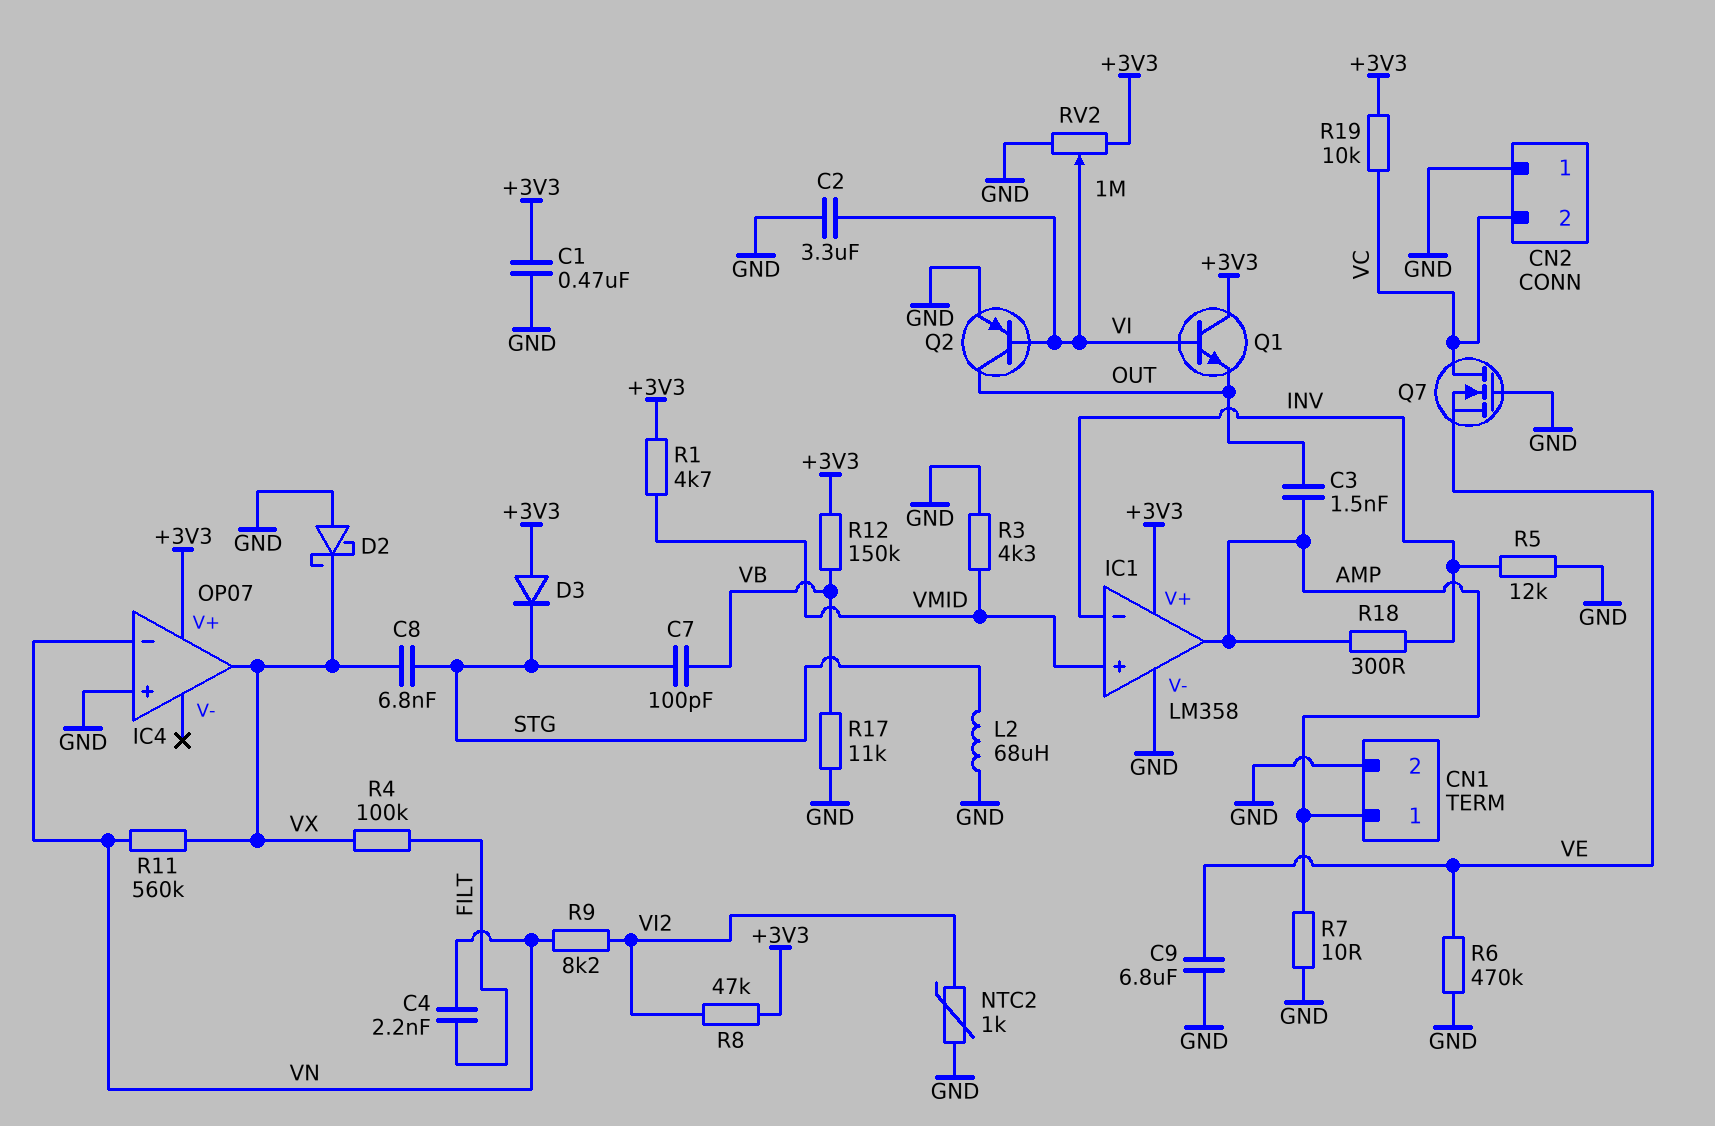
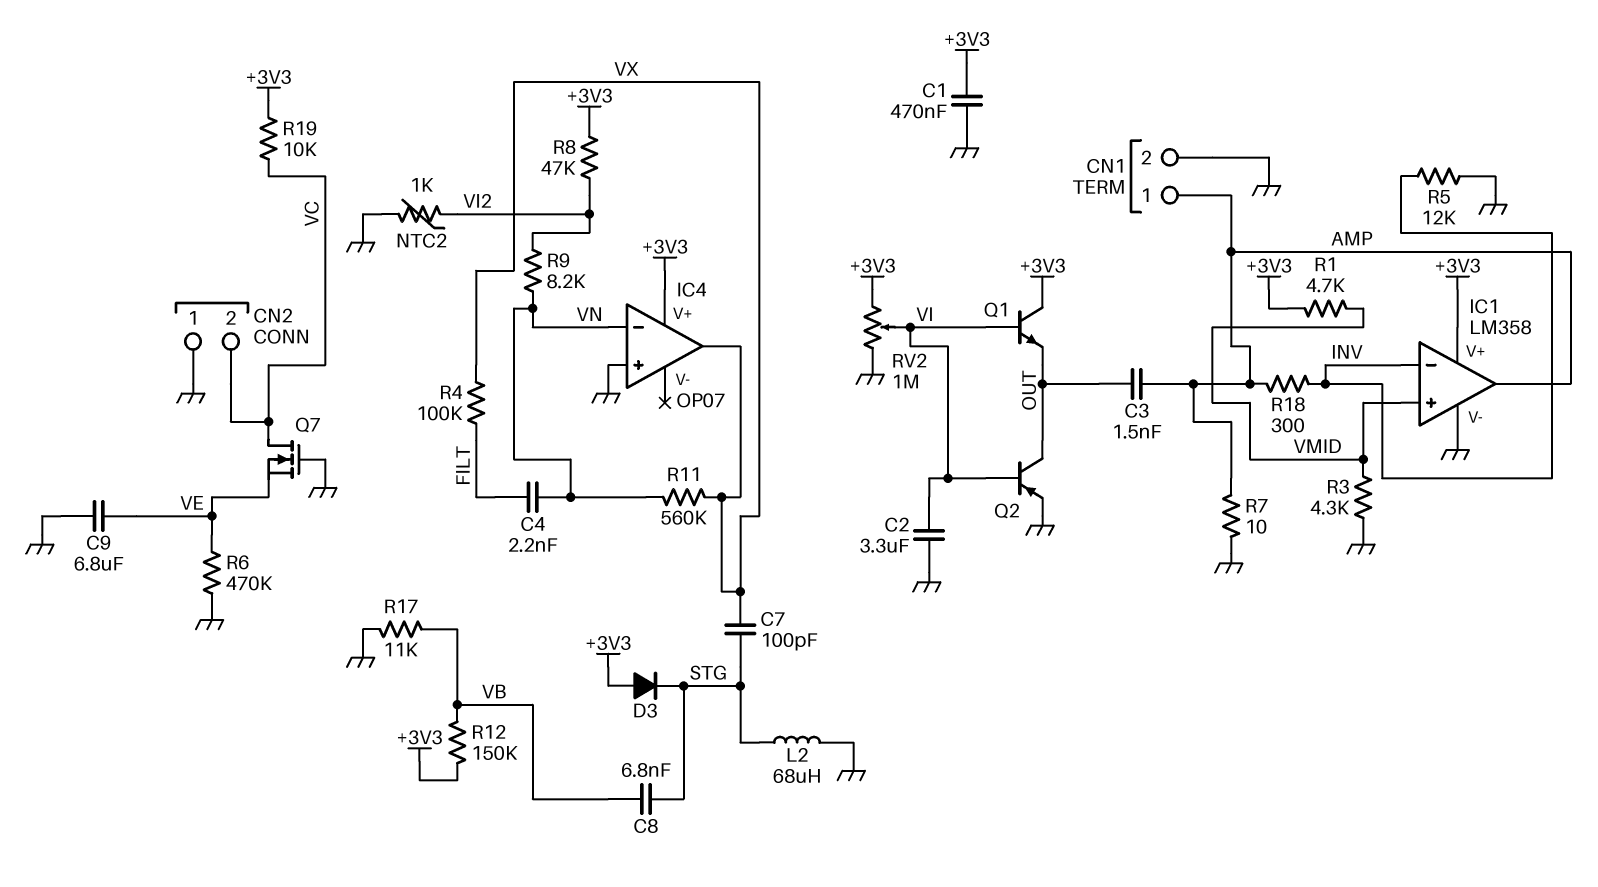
C7: 100pF (STG, VB) -> 100pF (STG, VX)
C8: 6.8nF (STG, VX) -> 6.8nF (STG, VB)
D2: schottky (A GND, K VX) -> none

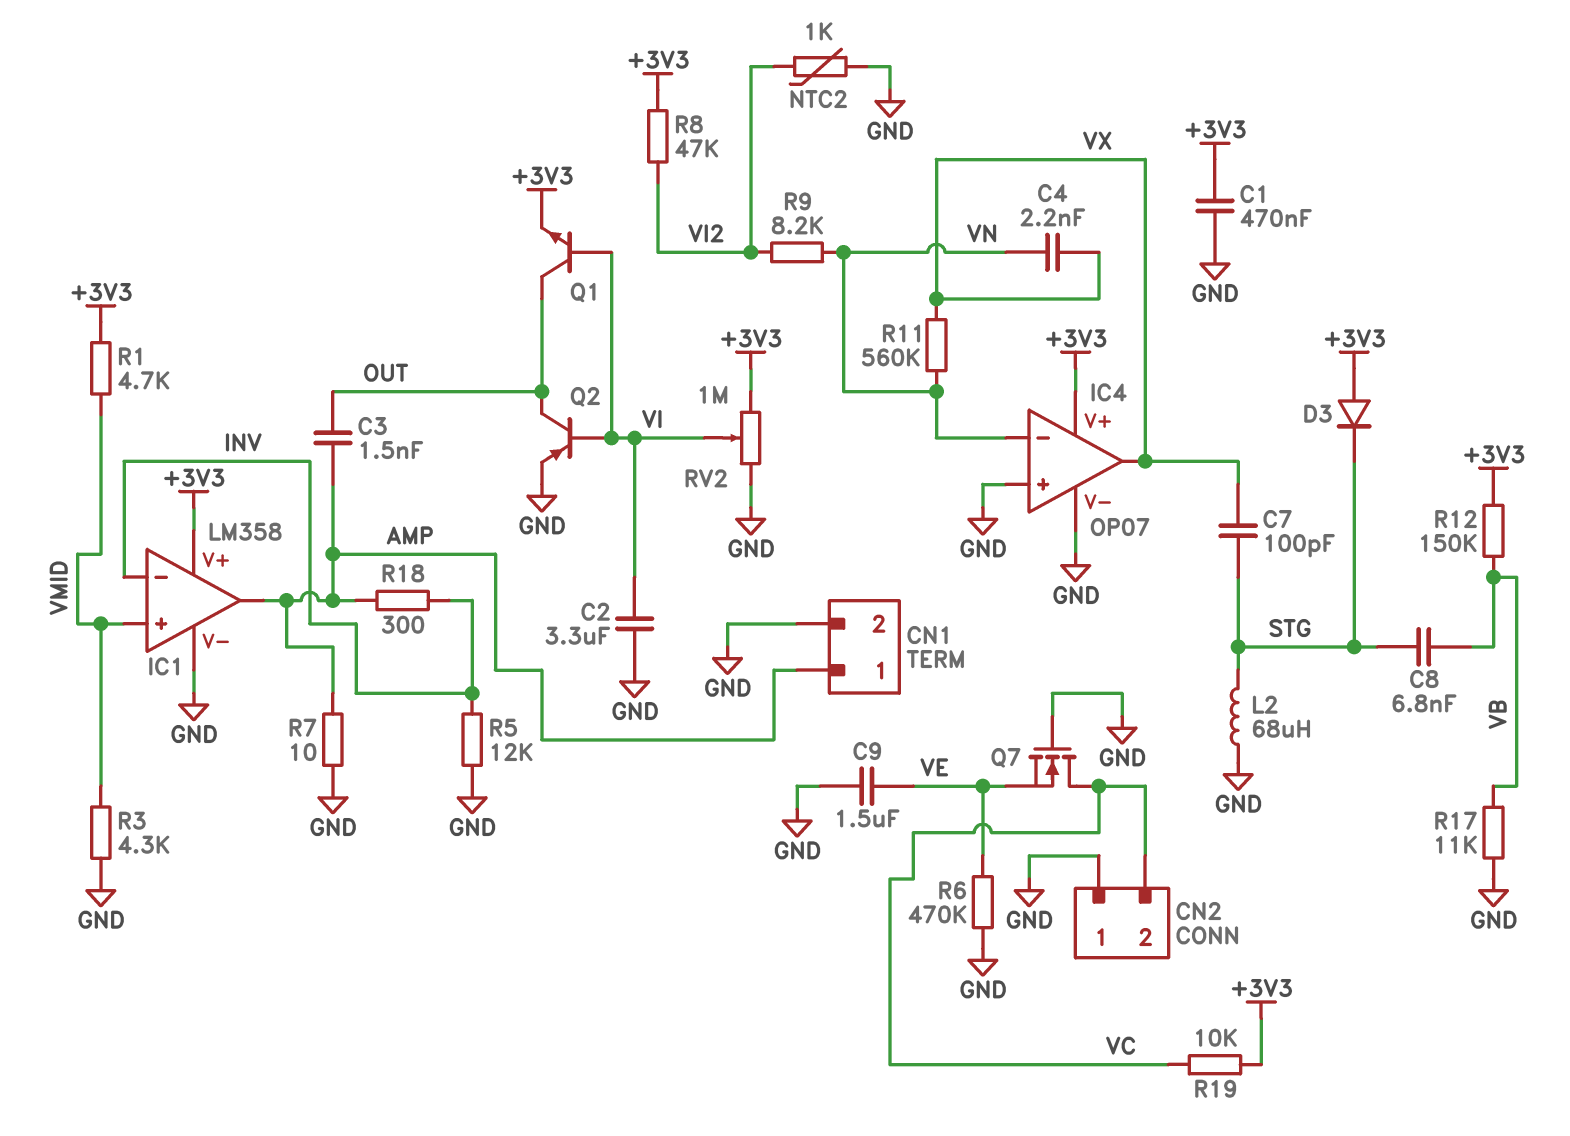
C4: 2.2nF (FILT, VN) -> 2.2nF (VN, VX)
C9: 6.8uF (GND, VE) -> 1.5uF (GND, VE)
IC4 pin V-: none -> GND
Q1: NPN (B VI, C +3V3, E OUT) -> NPN (B VI, C OUT, E +3V3)
R4: 100k (FILT, VX) -> none

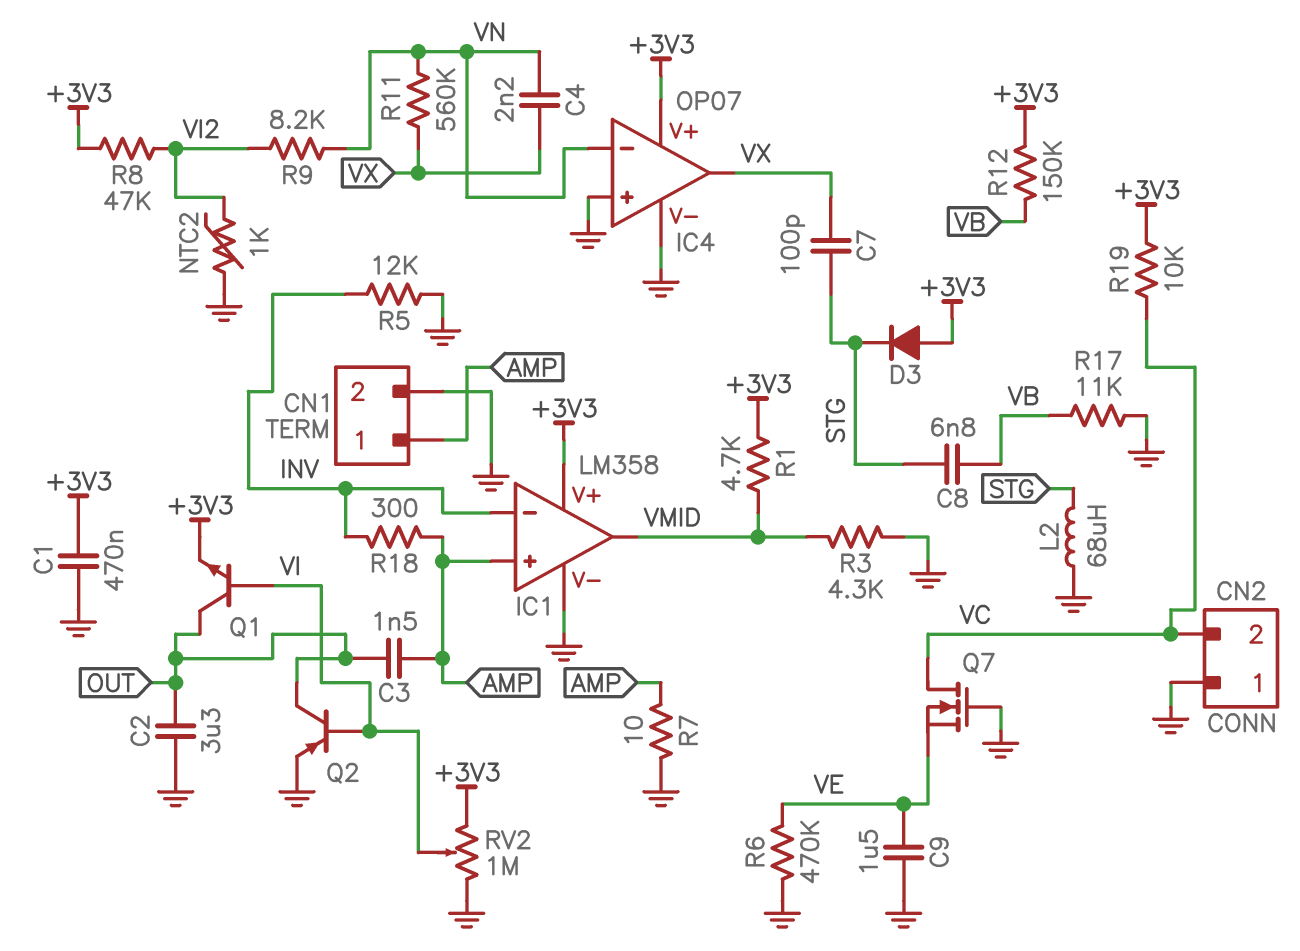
C2: 3.3uF (GND, VI) -> 3.3uF (GND, OUT)
IC1 pin in+: VMID -> AMP
IC1 pin out: AMP -> VMID

